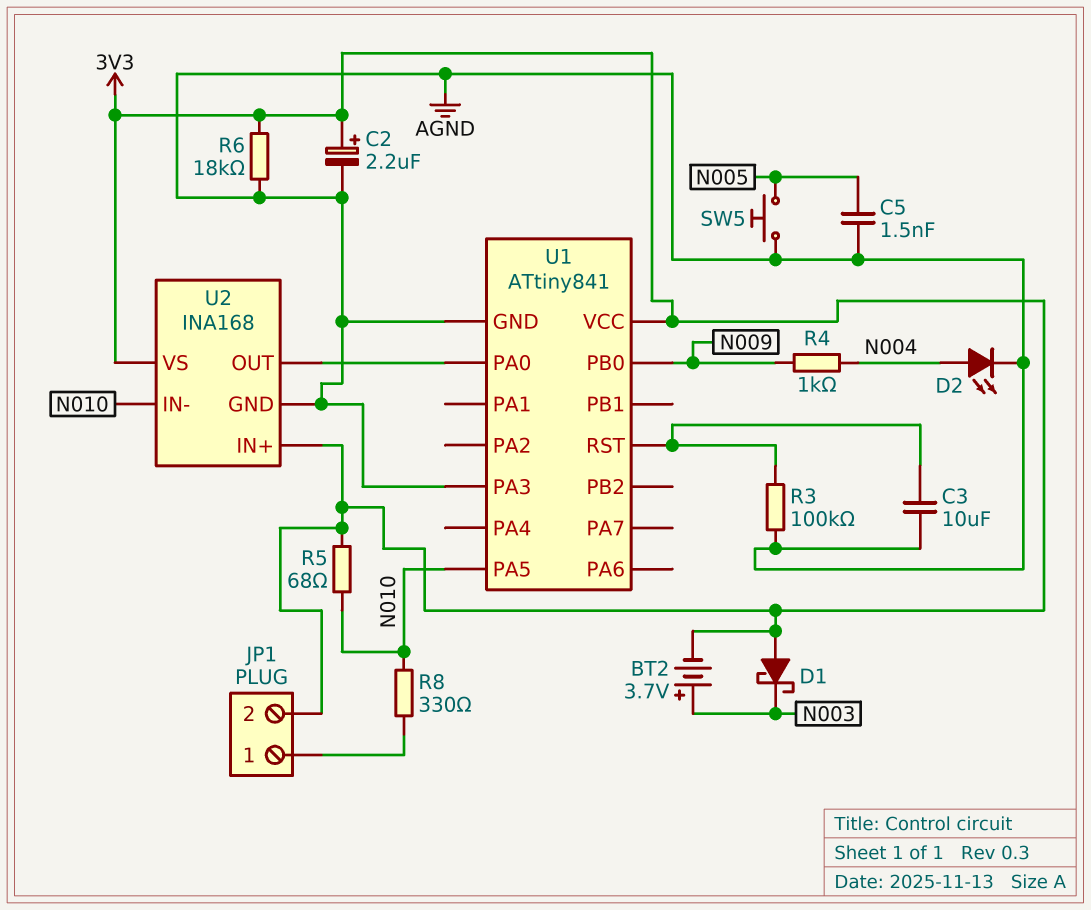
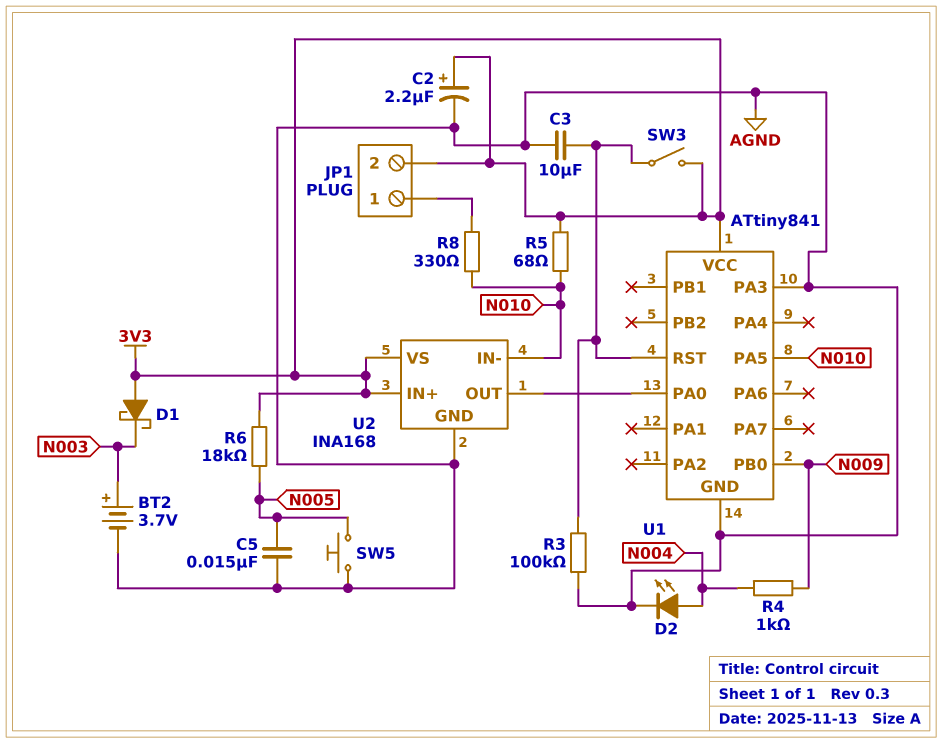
BT2: 3.7V (plus N003, minus 3V3) -> 3.7V (plus N003, minus AGND)
C5: 1.5nF (AGND, N005) -> 15nF (AGND, N005)
R6: 18k (3V3, AGND) -> 18k (3V3, N005)
SW3: none -> switch (3V3, U1/RST)

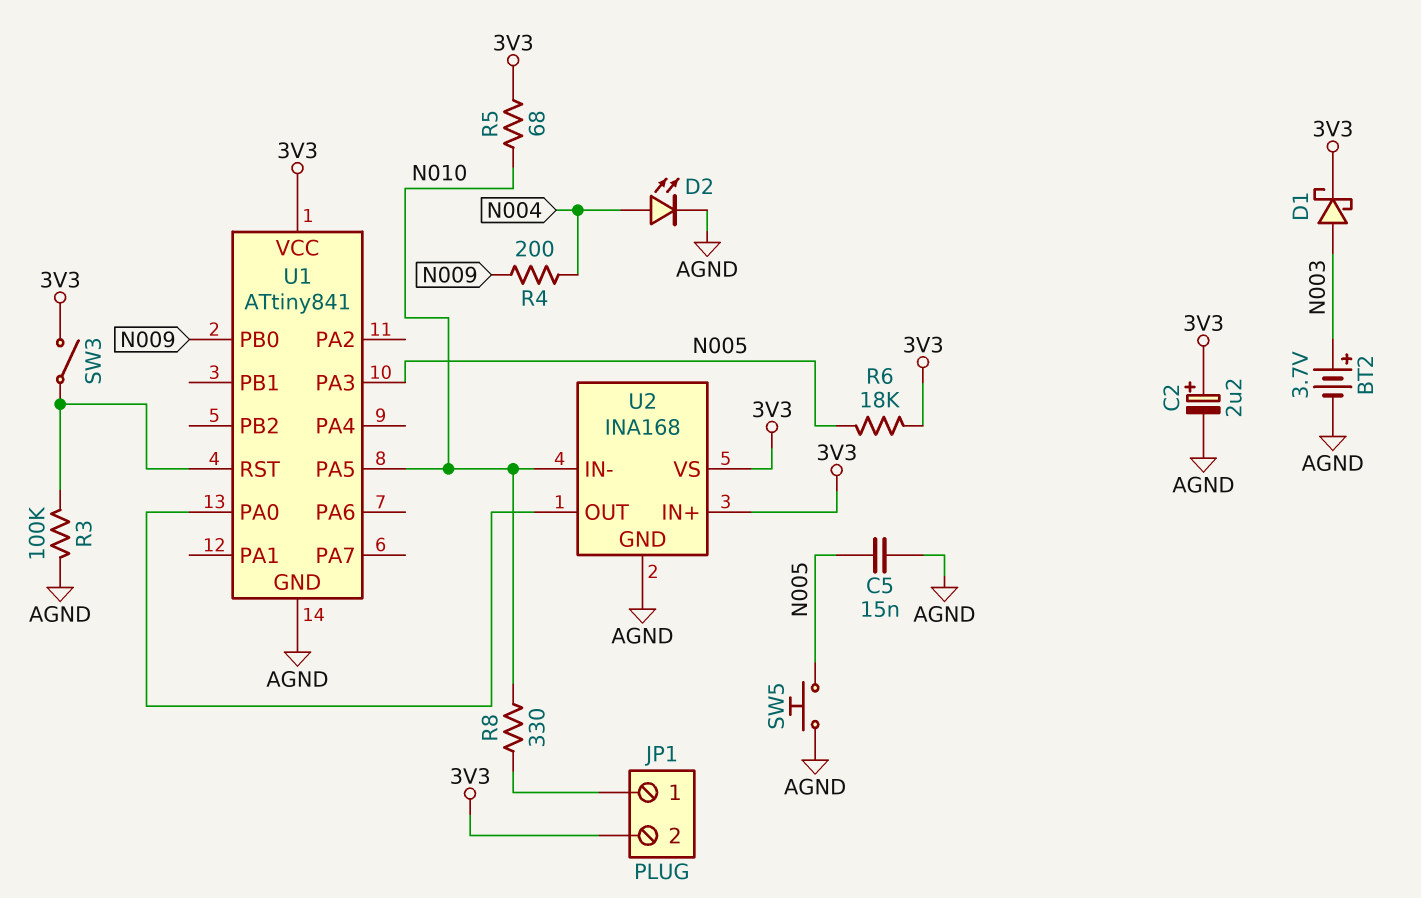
C3: 10uF (AGND, U1/RST) -> none
D1: schottky (A 3V3, K N003) -> schottky (A N003, K 3V3)
R4: 1k (N004, N009) -> 200 (N004, N009)
U1 pin PA3: AGND -> N005

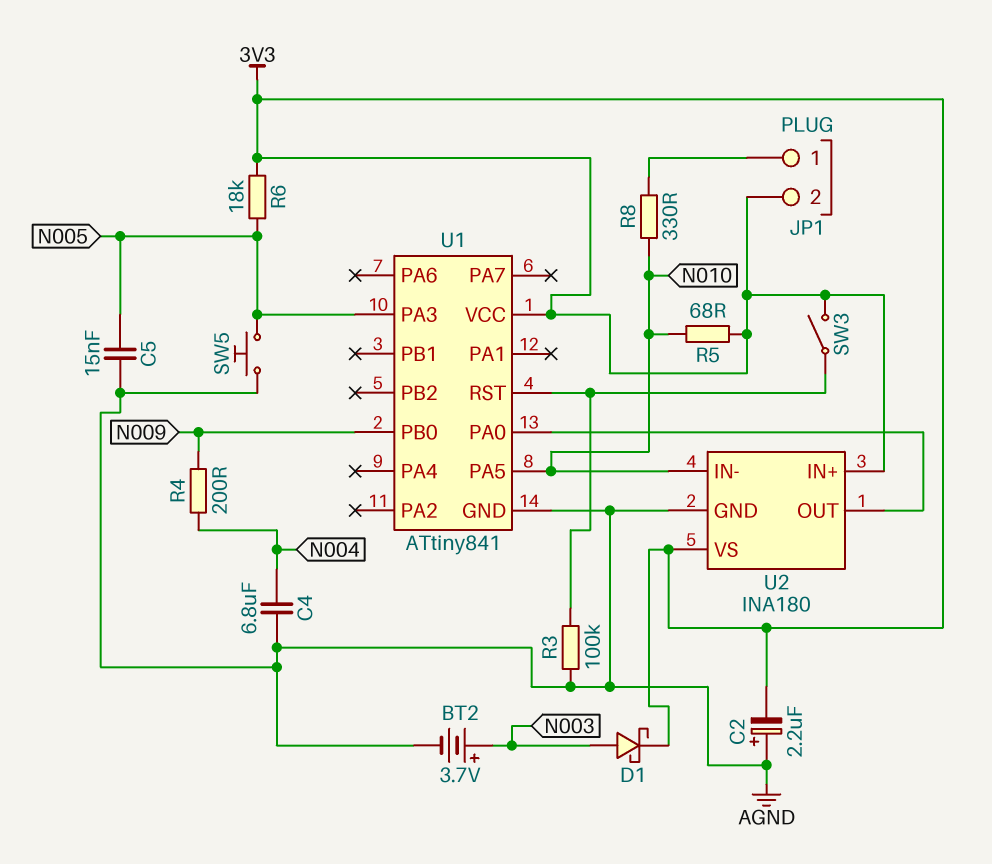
C2: 2.2uF (plus 3V3, minus AGND) -> 2.2uF (plus AGND, minus 3V3)
C4: none -> 6.8uF (AGND, N004)
D2: LED (A N004, K AGND) -> none
U2: INA168 -> INA180

